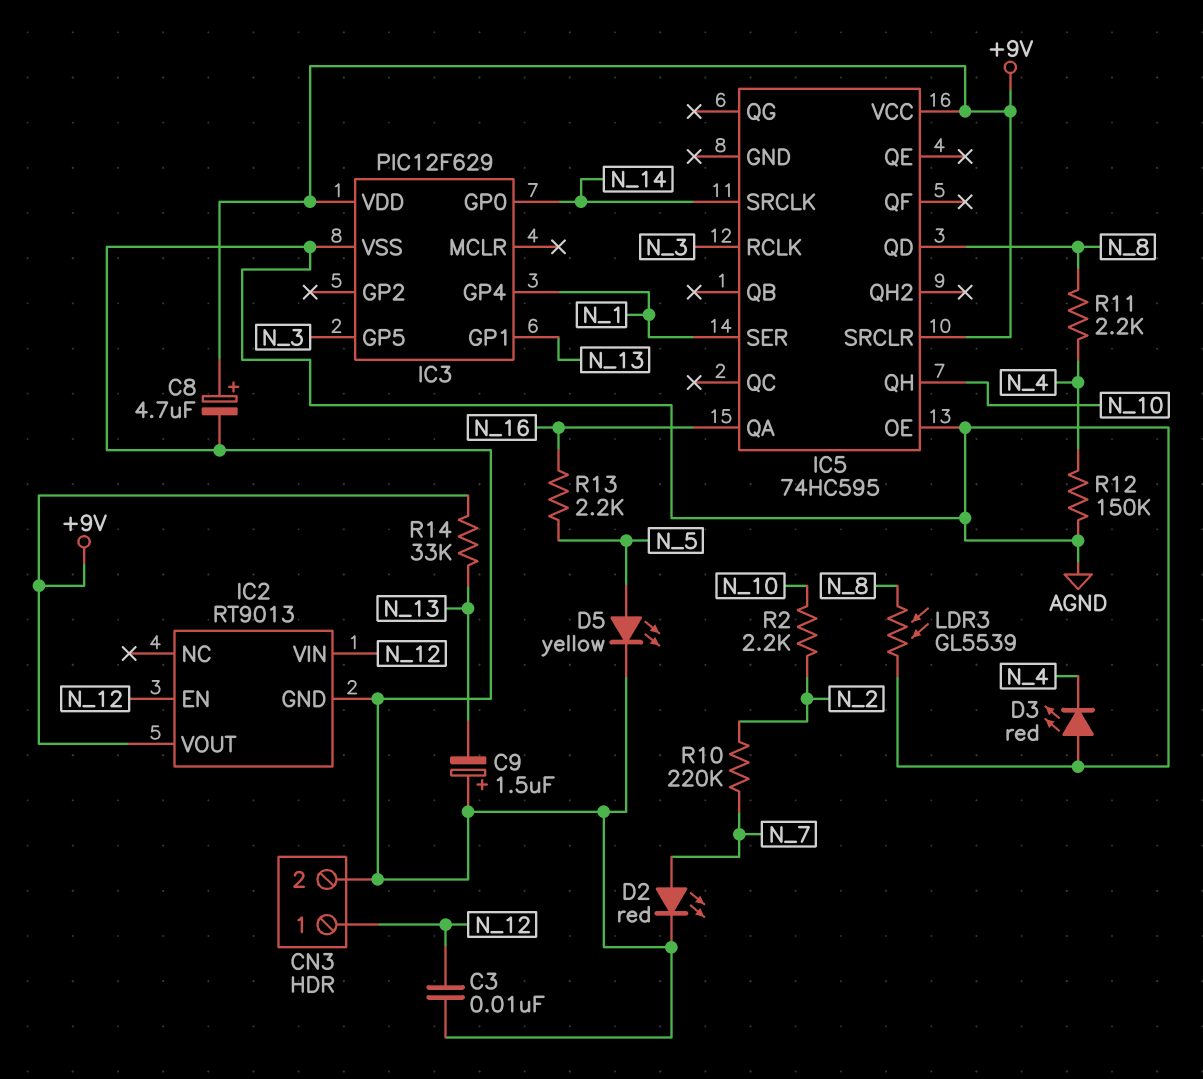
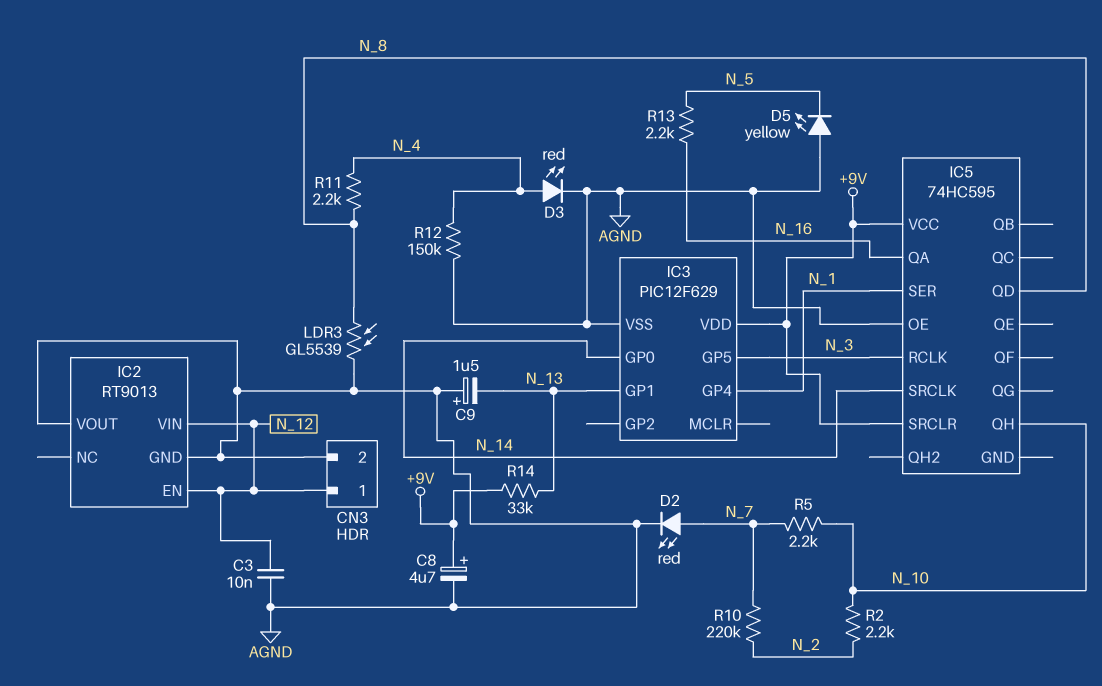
D3: LED red (A AGND, K N_4) -> LED red (A N_4, K AGND)
D5: LED yellow (A N_5, K AGND) -> LED yellow (A AGND, K N_5)
IC2 pin VOUT: +9V -> AGND
R5: none -> 2.2k (N_7, N_10)

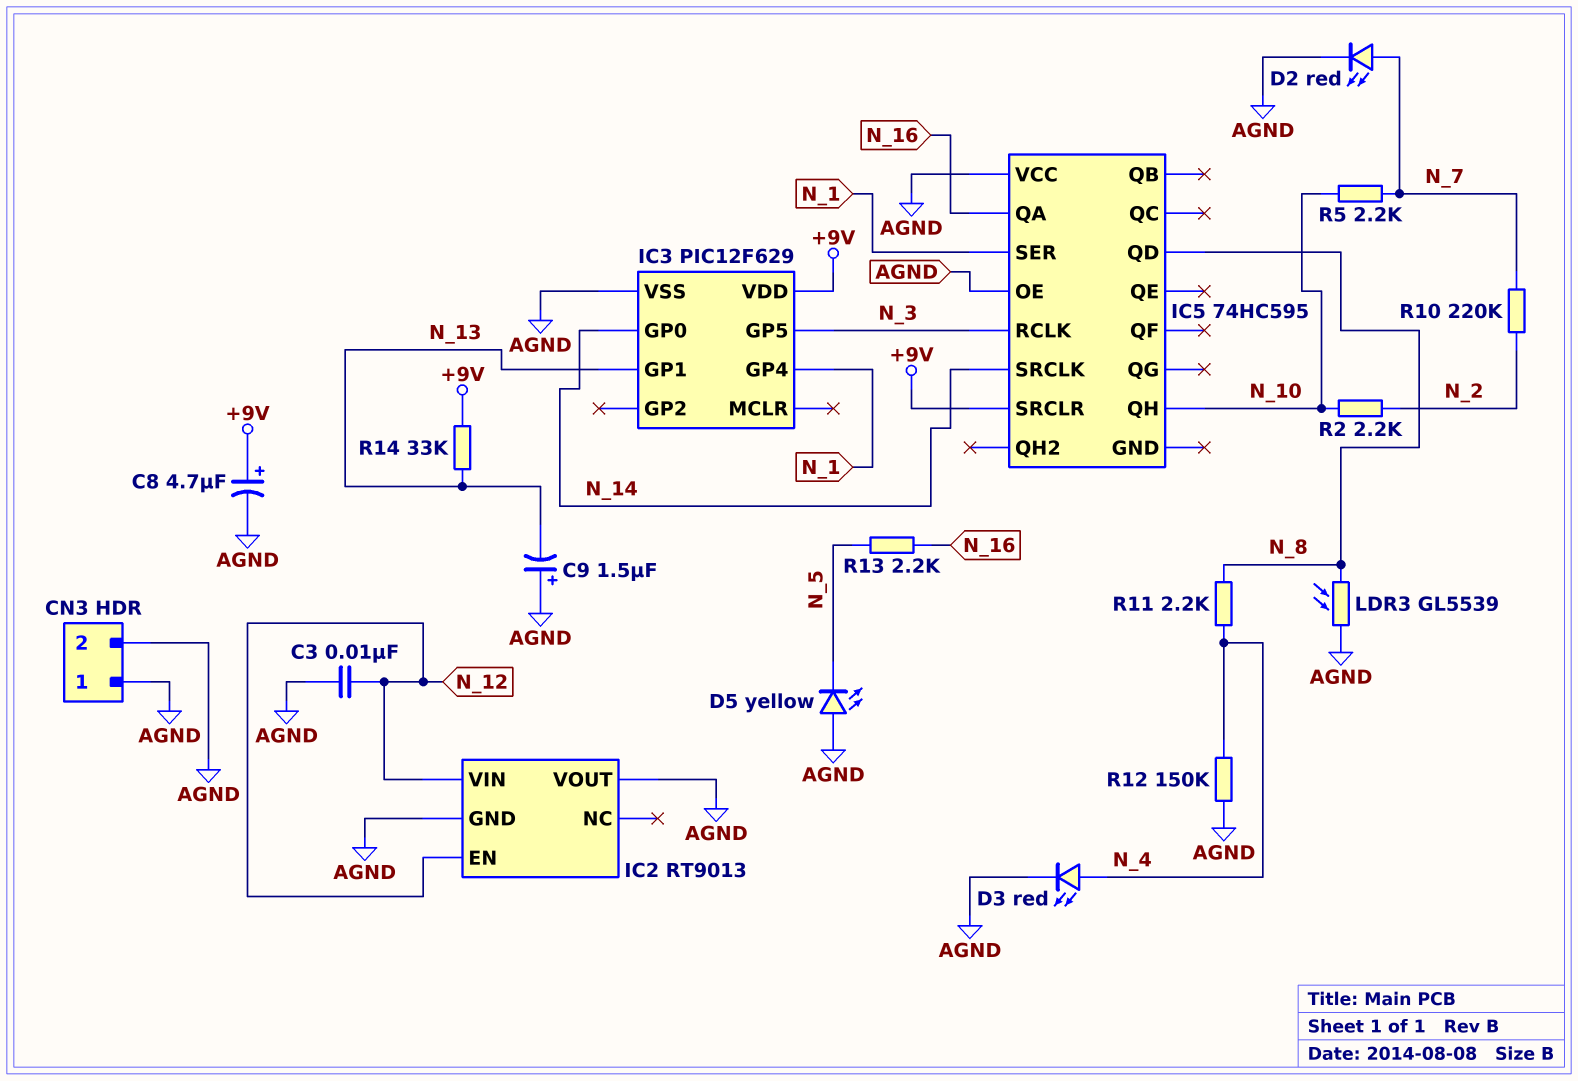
CN3 pin 1: N_12 -> AGND
IC5 pin VCC: +9V -> AGND

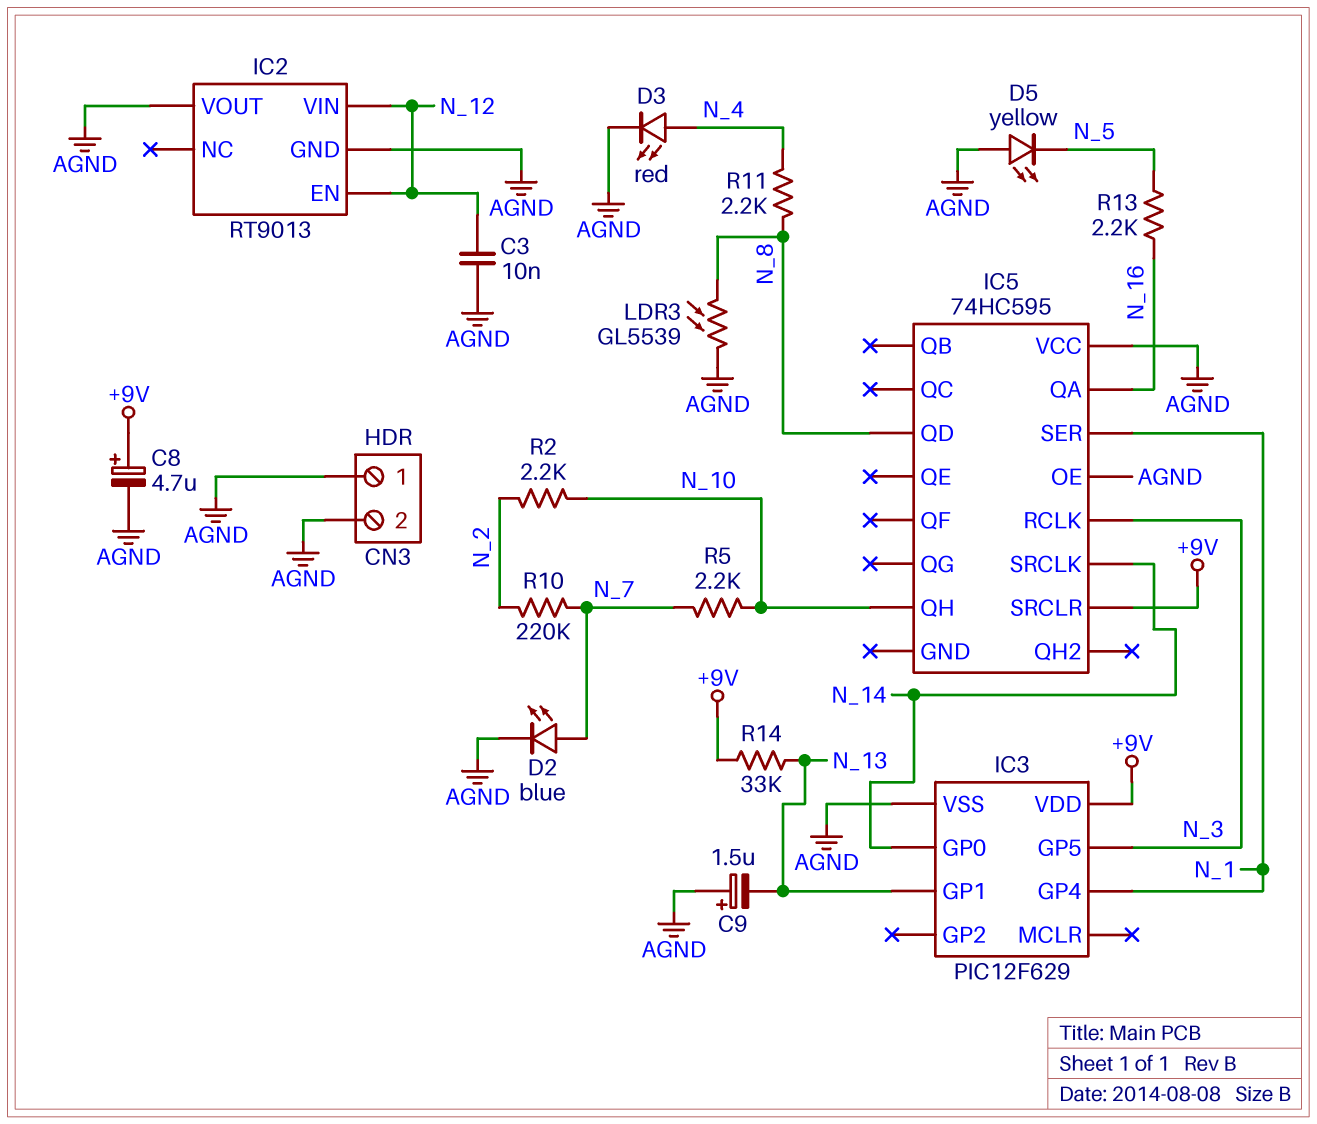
D2: LED red (A N_7, K AGND) -> LED blue (A N_7, K AGND)
R12: 150k (AGND, N_4) -> none

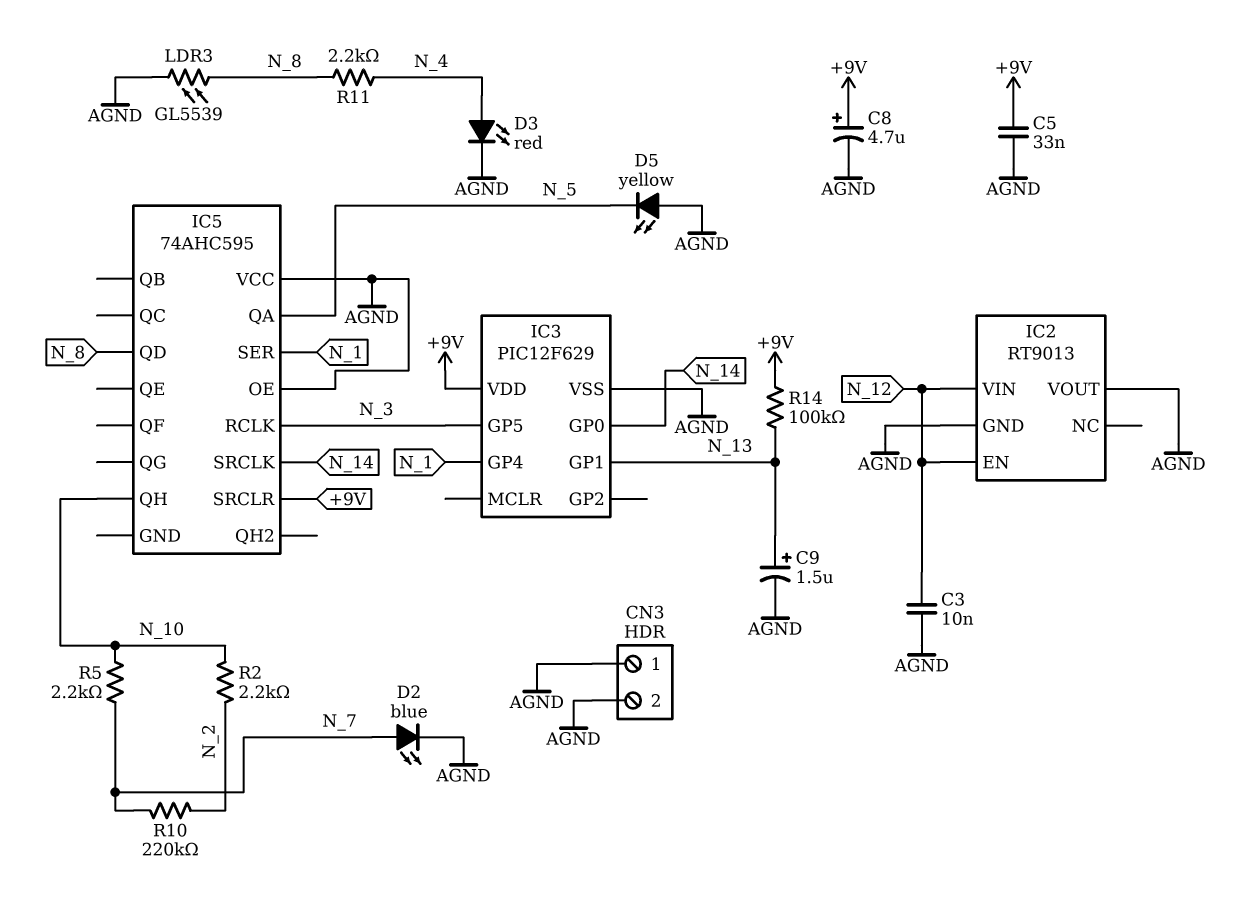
C5: none -> 33nF (+9V, AGND)
C9: 1.5uF (plus AGND, minus N_13) -> 1.5uF (plus N_13, minus AGND)
IC5: 74HC595 -> 74AHC595
IC5 pin QA: N_16 -> N_5
R13: 2.2k (N_5, N_16) -> none
R14: 33k (+9V, N_13) -> 100k (+9V, N_13)

